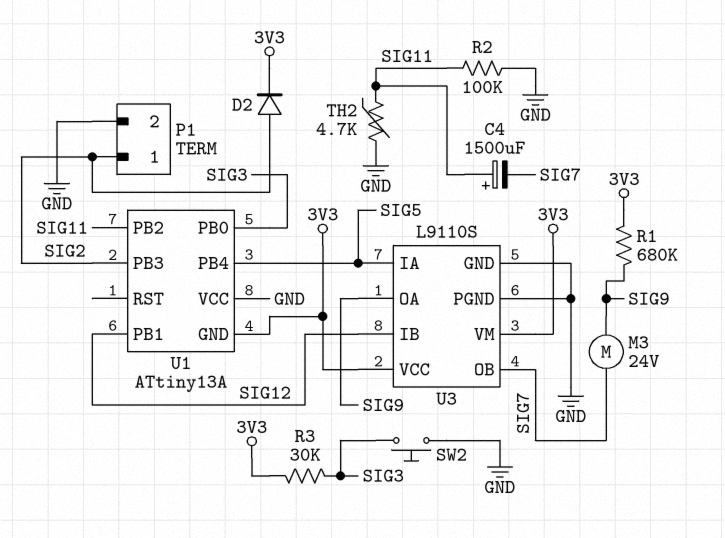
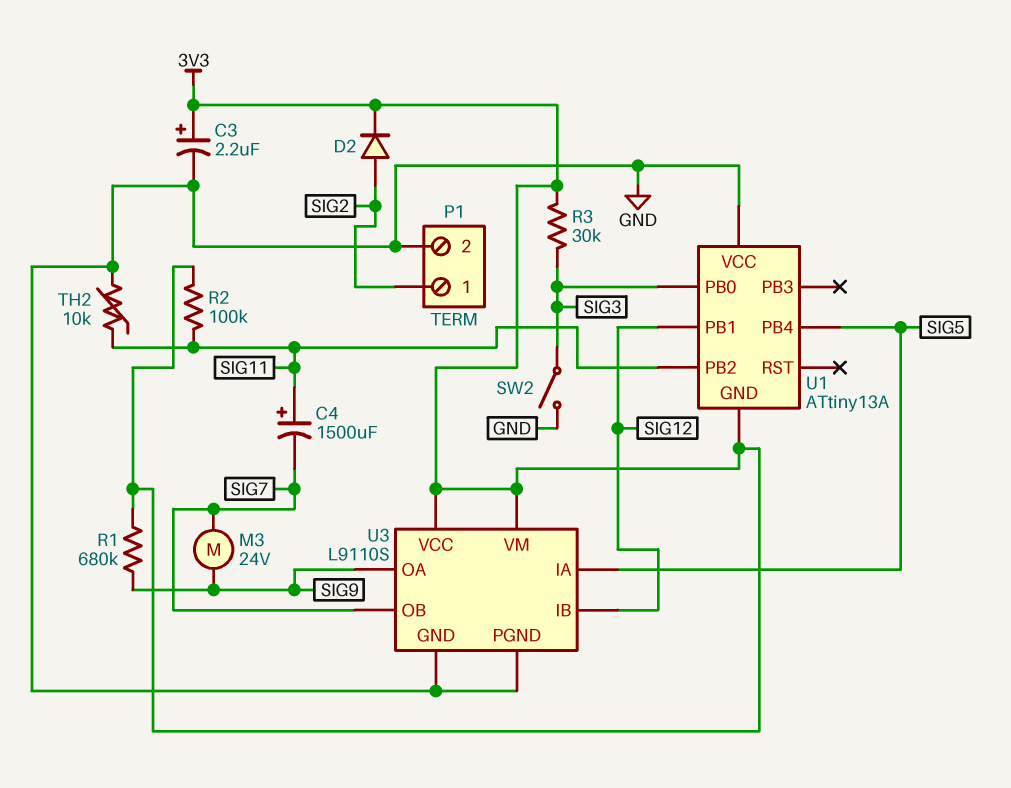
C3: none -> 2.2uF (plus 3V3, minus GND)
R2: 100k (GND, SIG11) -> 100k (3V3, SIG11)
SW2: button (GND, SIG3) -> switch (GND, SIG3)
TH2: 4.7k (GND, SIG11) -> 10k (GND, SIG11)
U1 pin PB3: SIG2 -> none

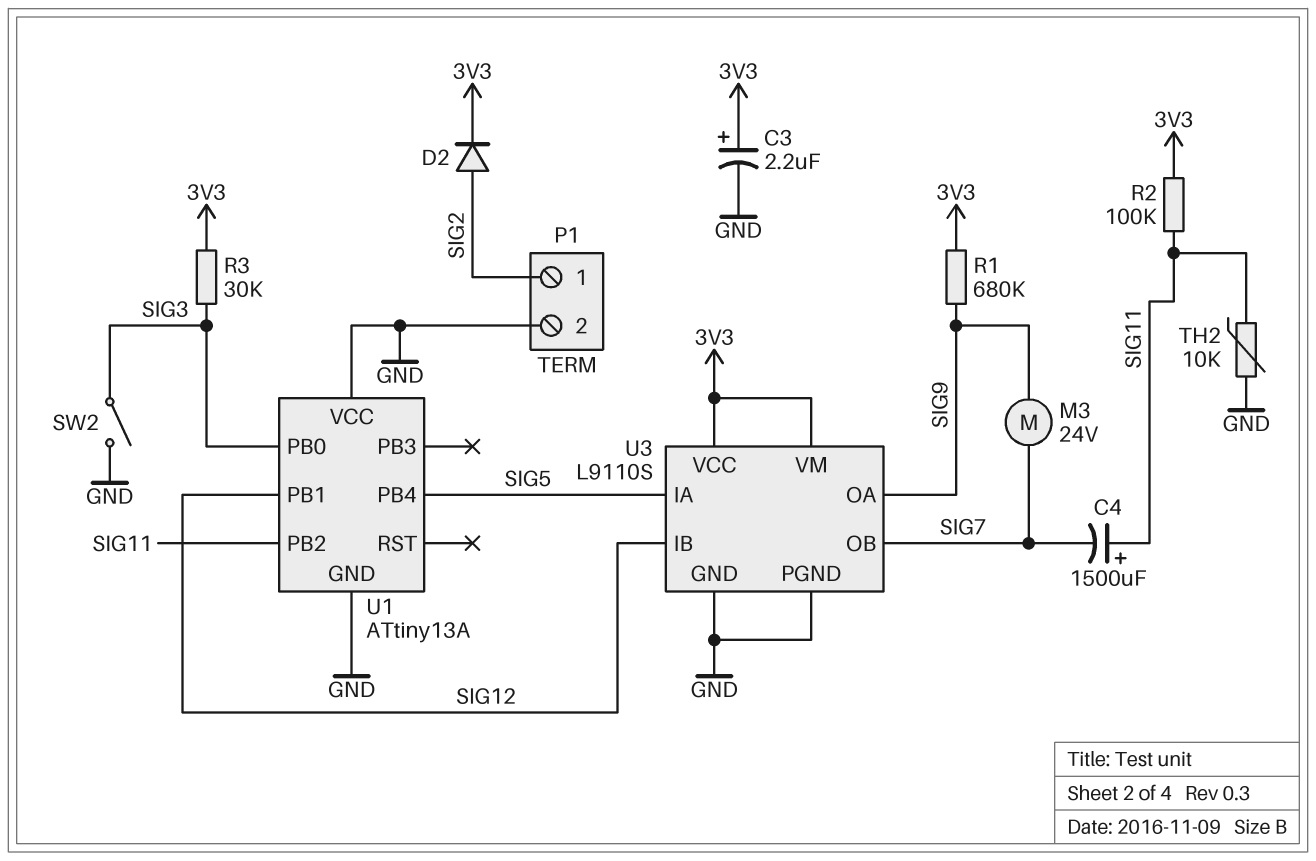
U1 pin GND: 3V3 -> GND

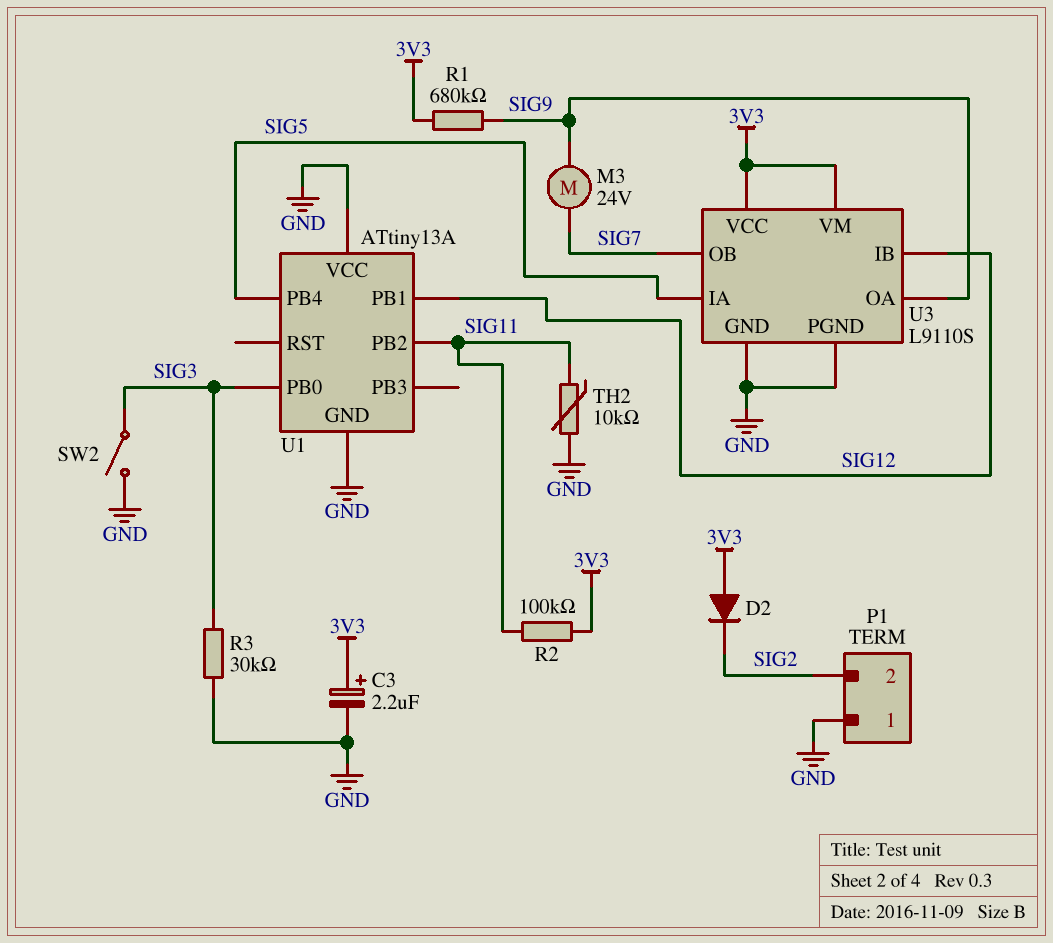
C4: 1500uF (plus SIG11, minus SIG7) -> none
D2: diode (A SIG2, K 3V3) -> diode (A 3V3, K SIG2)
P1 pin 1: SIG2 -> GND
P1 pin 2: GND -> SIG2
R3: 30k (3V3, SIG3) -> 30k (GND, SIG3)

